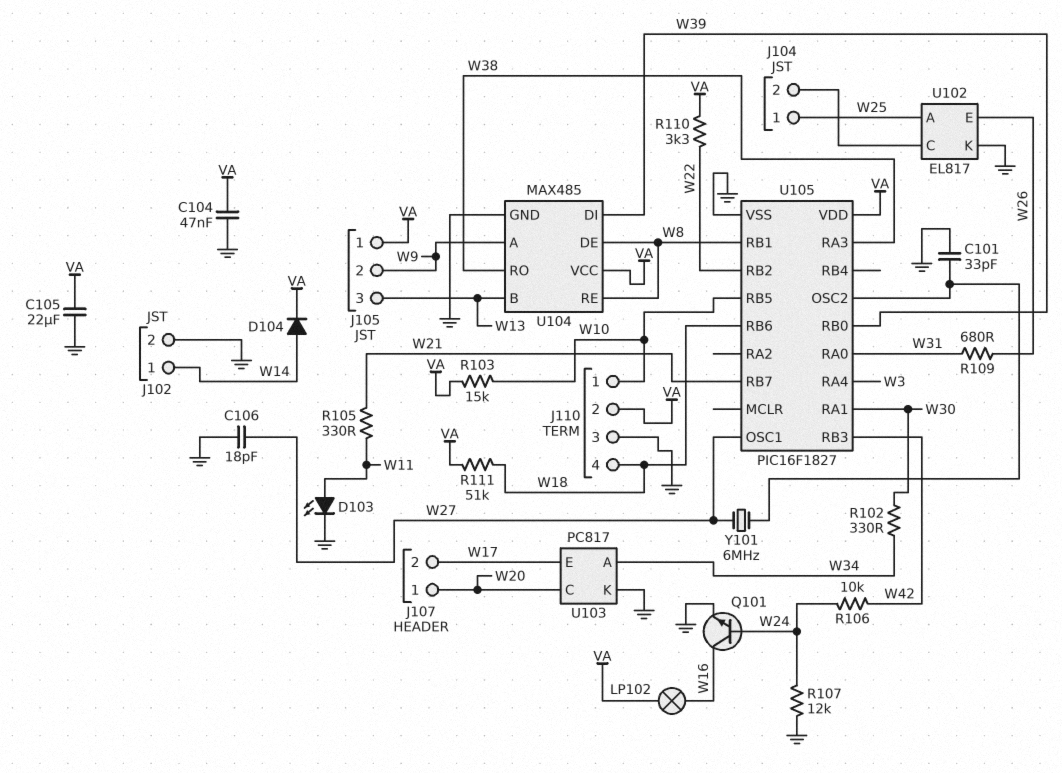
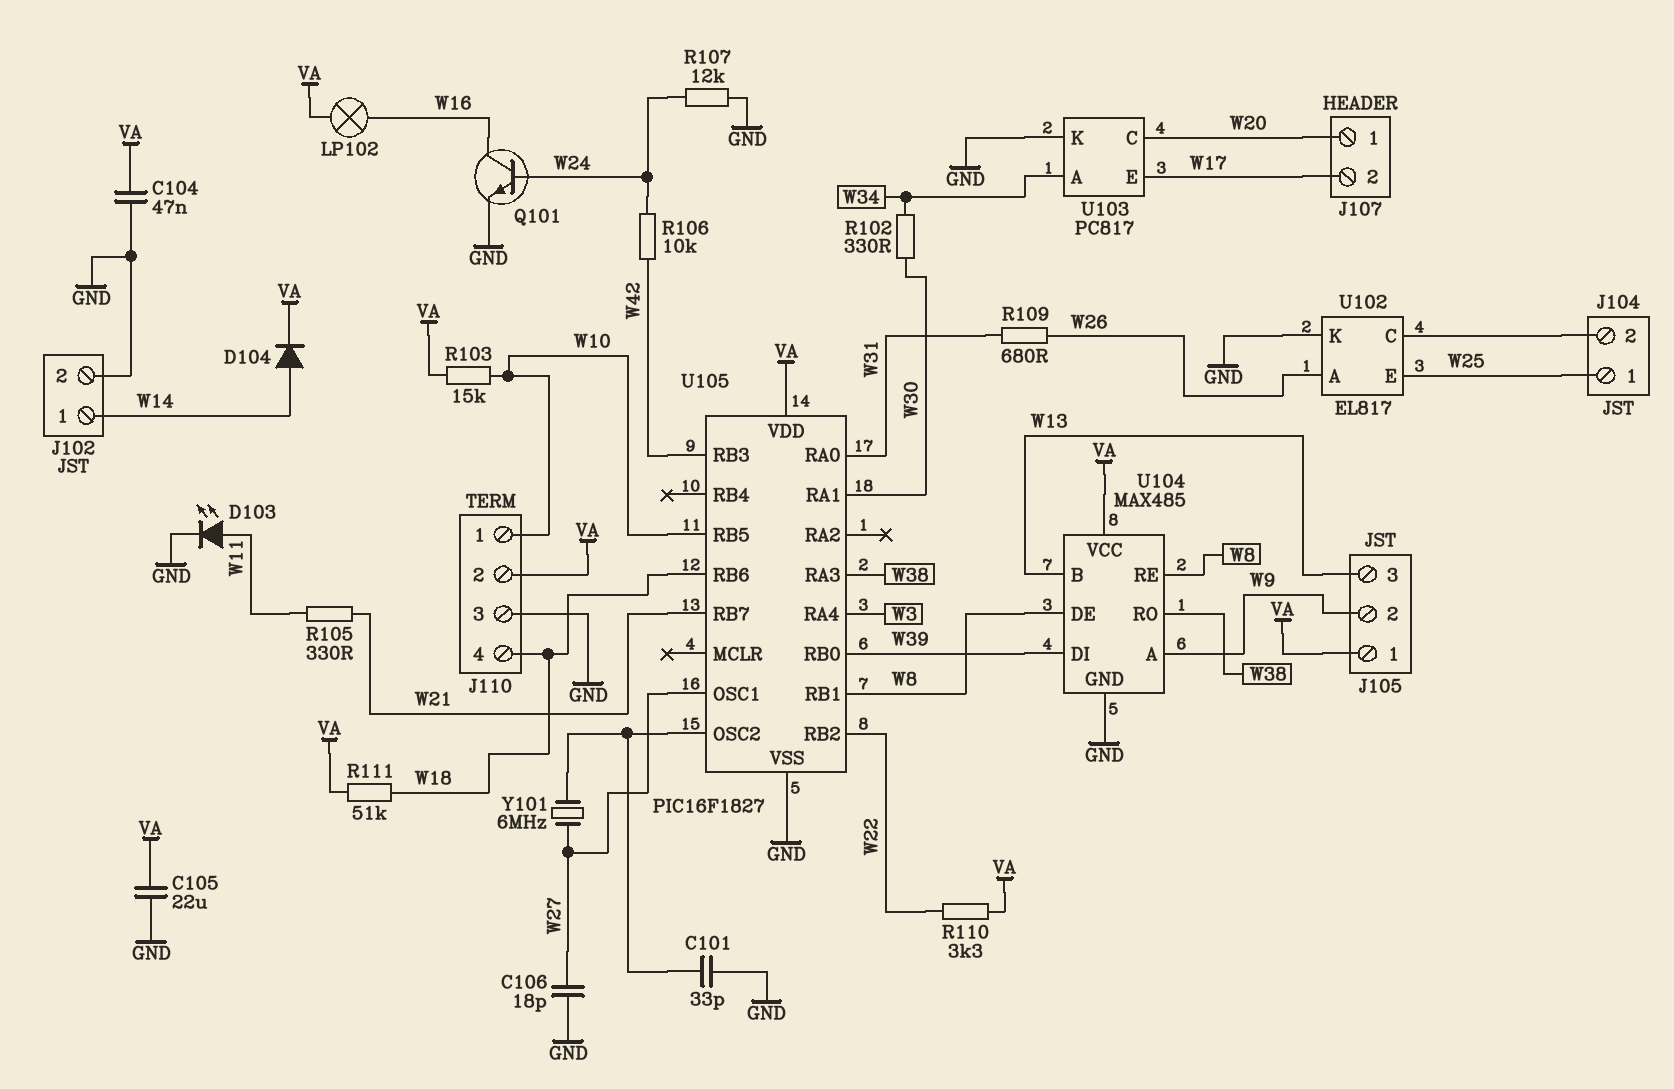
U102 pin A: W25 -> W26
U102 pin E: W26 -> W25

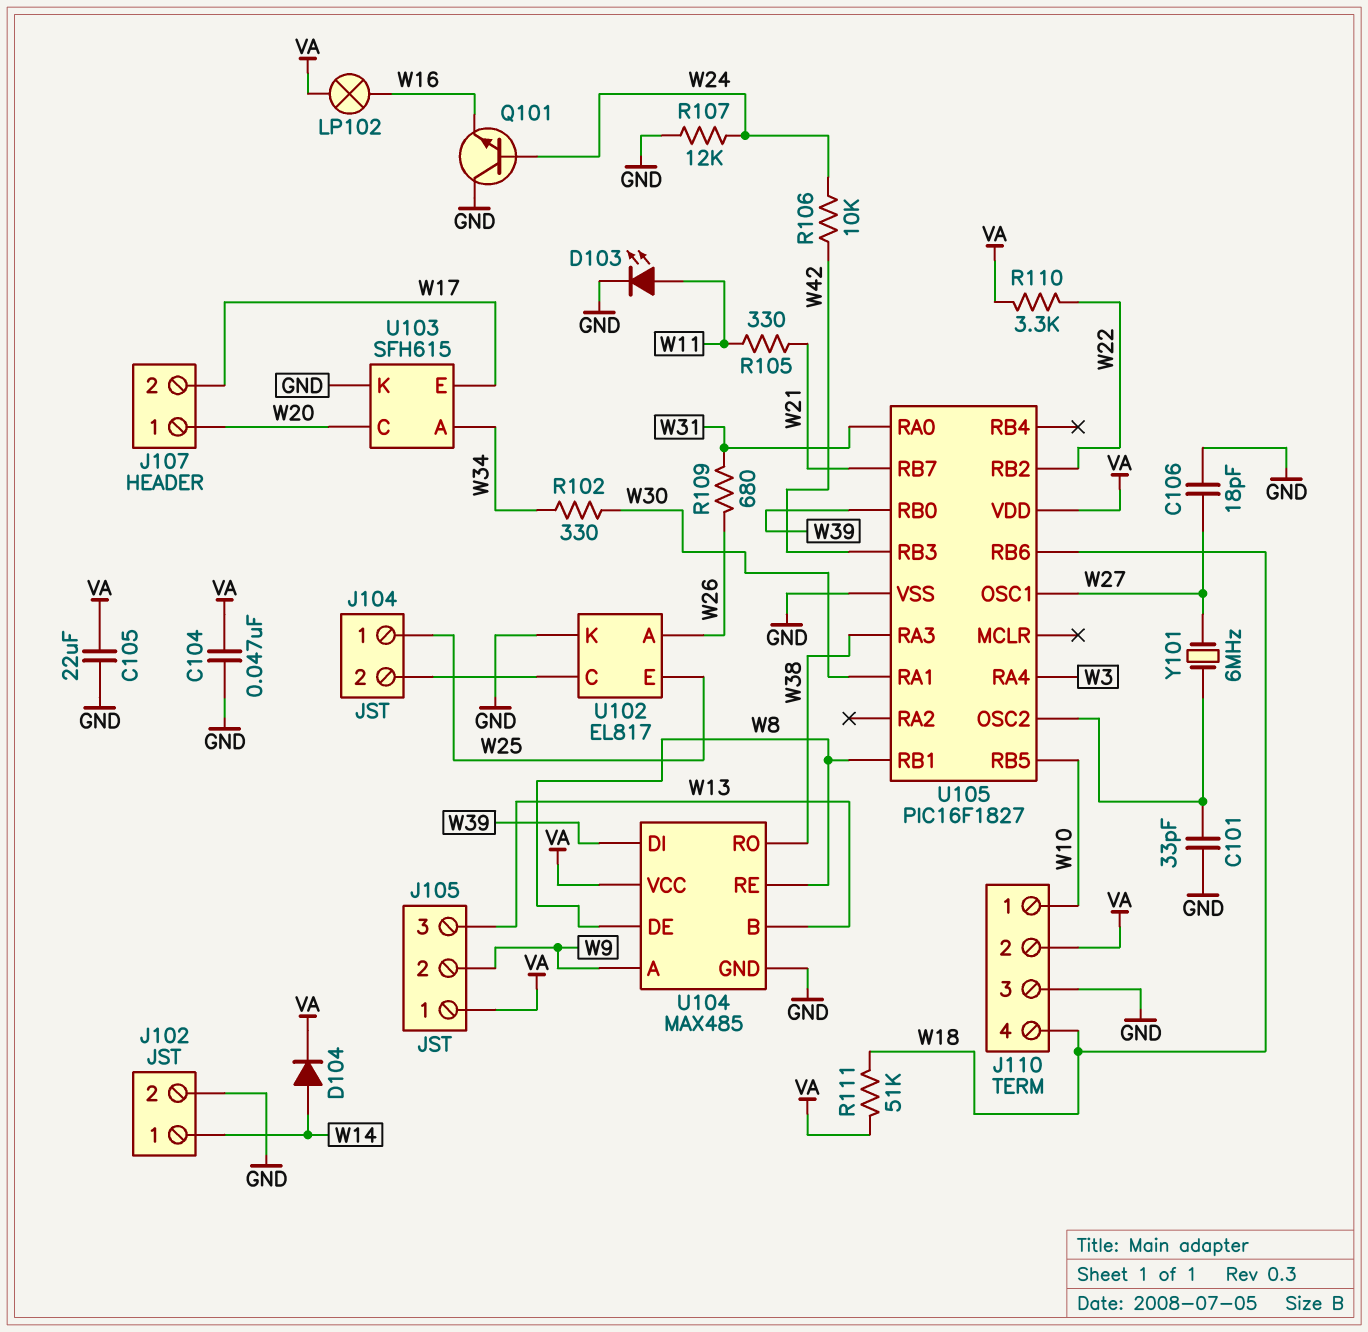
Q101: NPN (B W24, C W16, E GND) -> NPN (B W24, C GND, E W16)
R103: 15k (VA, W10) -> none
U103: PC817 -> SFH615

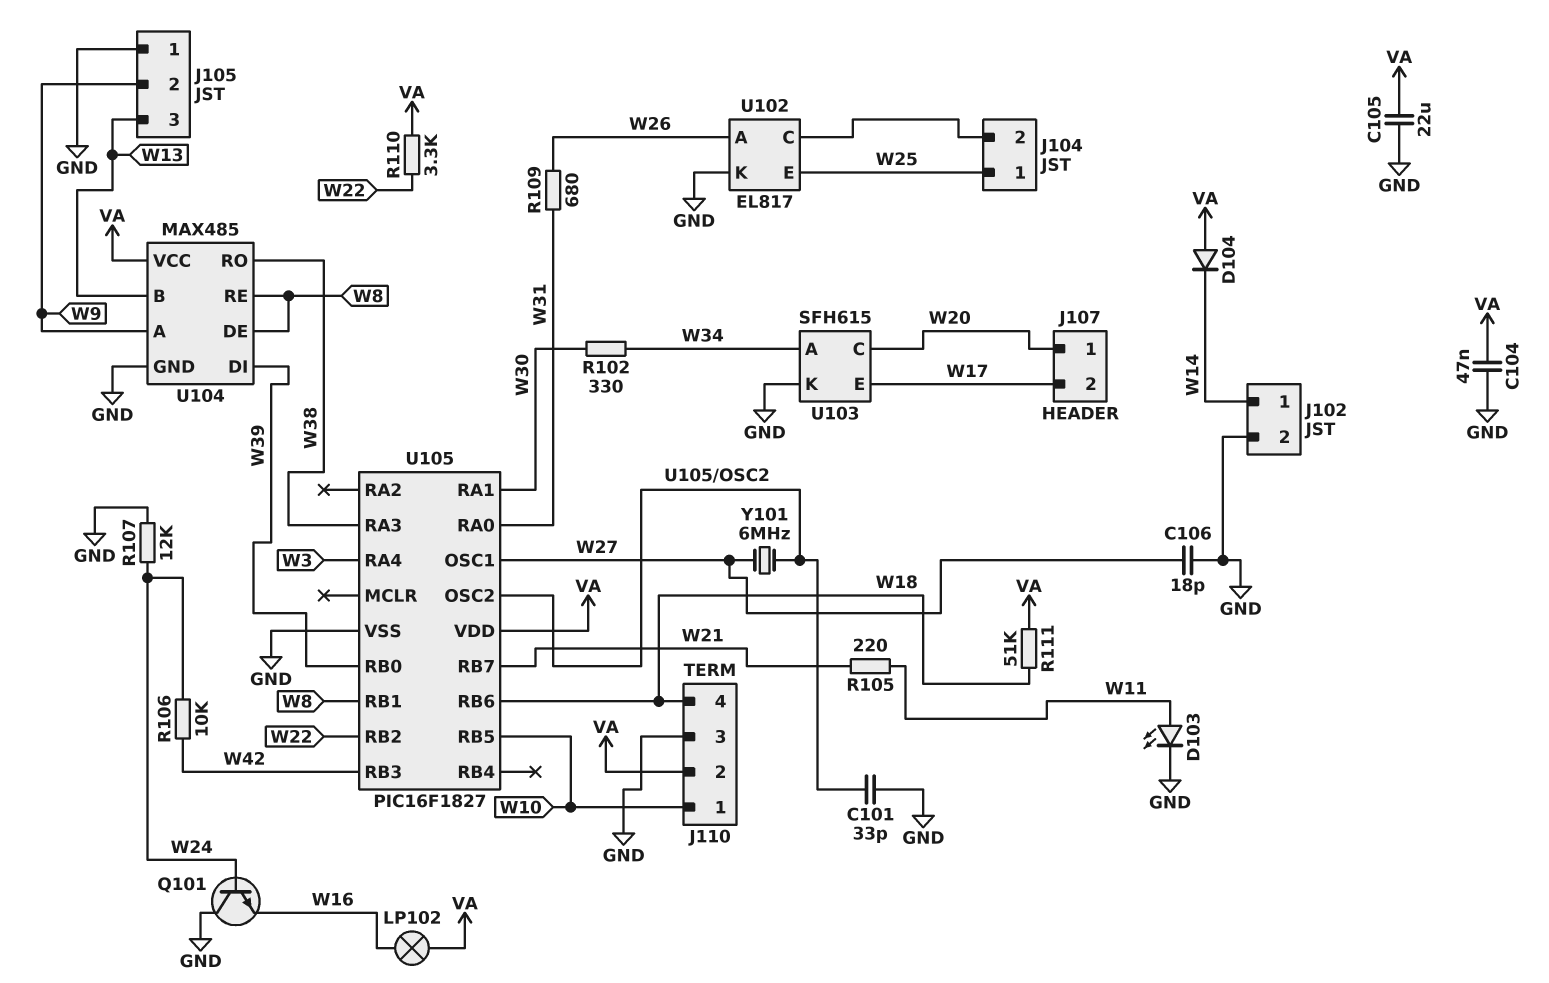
D104: diode (A W14, K VA) -> diode (A VA, K W14)
J105 pin 1: VA -> GND
R105: 330 (W11, W21) -> 220 (W11, W21)

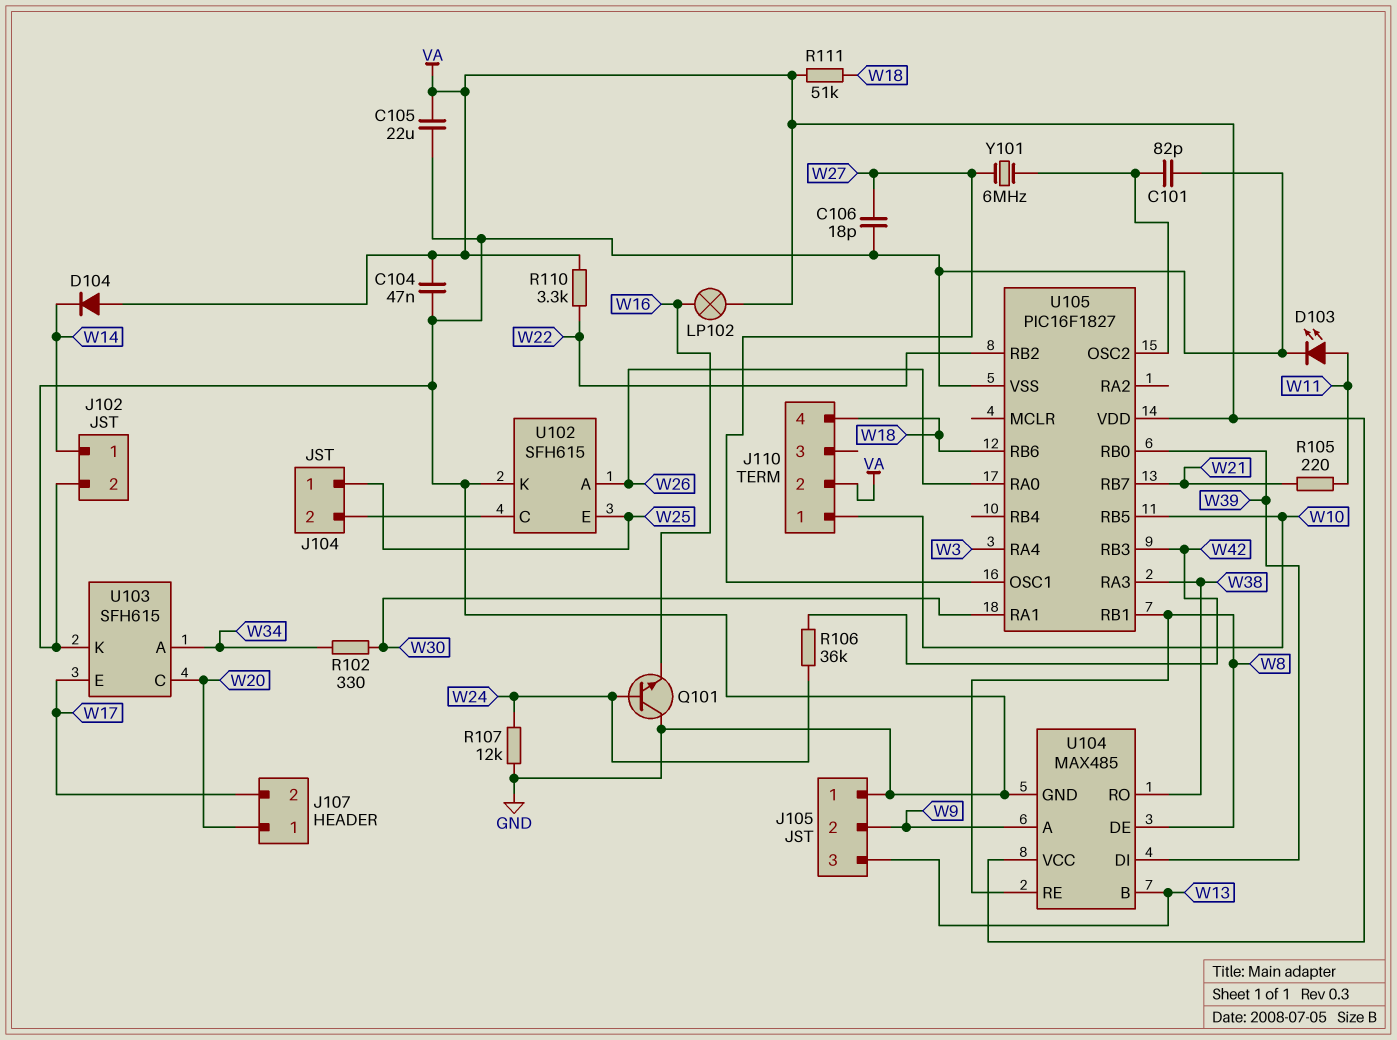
C101: 33pF (GND, U105/OSC2) -> 82pF (GND, U105/OSC2)
J110 pin 3: GND -> none
R106: 10k (W24, W42) -> 36k (W24, W42)
R109: 680 (W26, W31) -> none
U102: EL817 -> SFH615
U105 pin RA0: W31 -> W26

